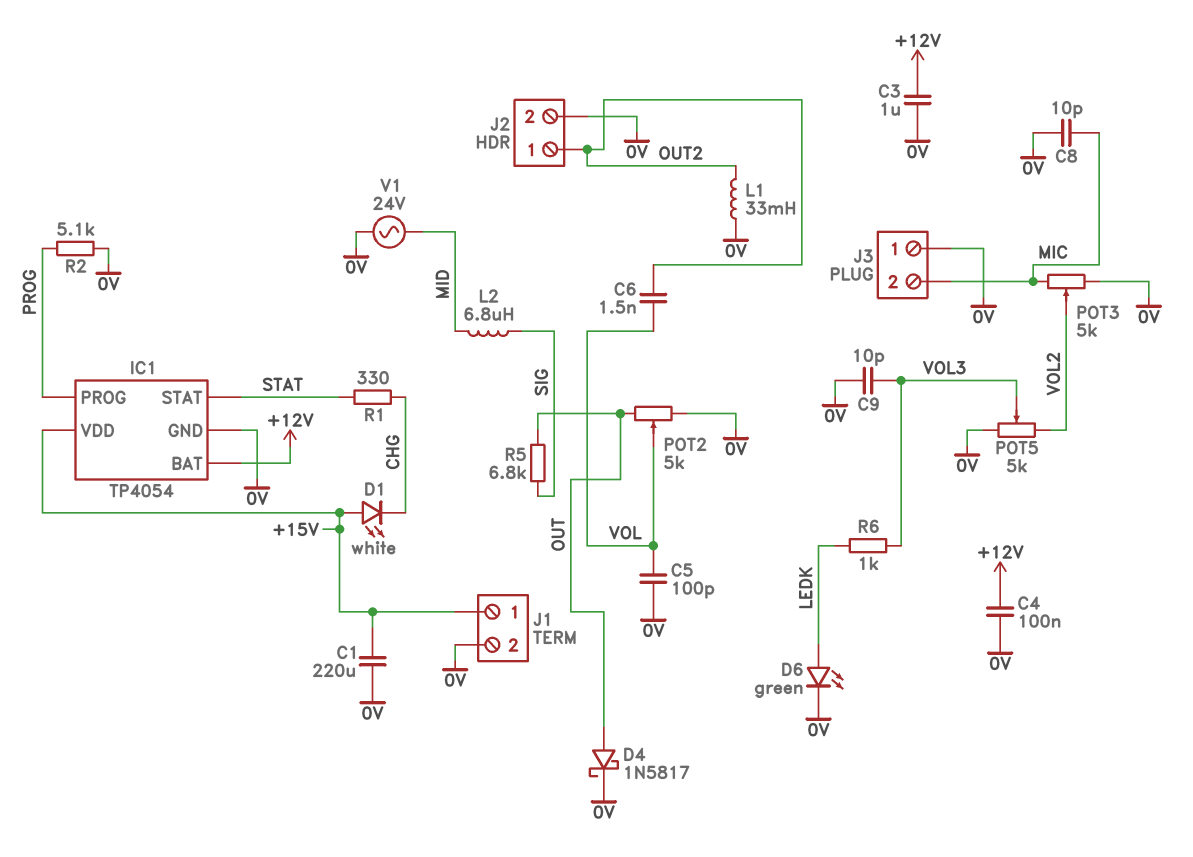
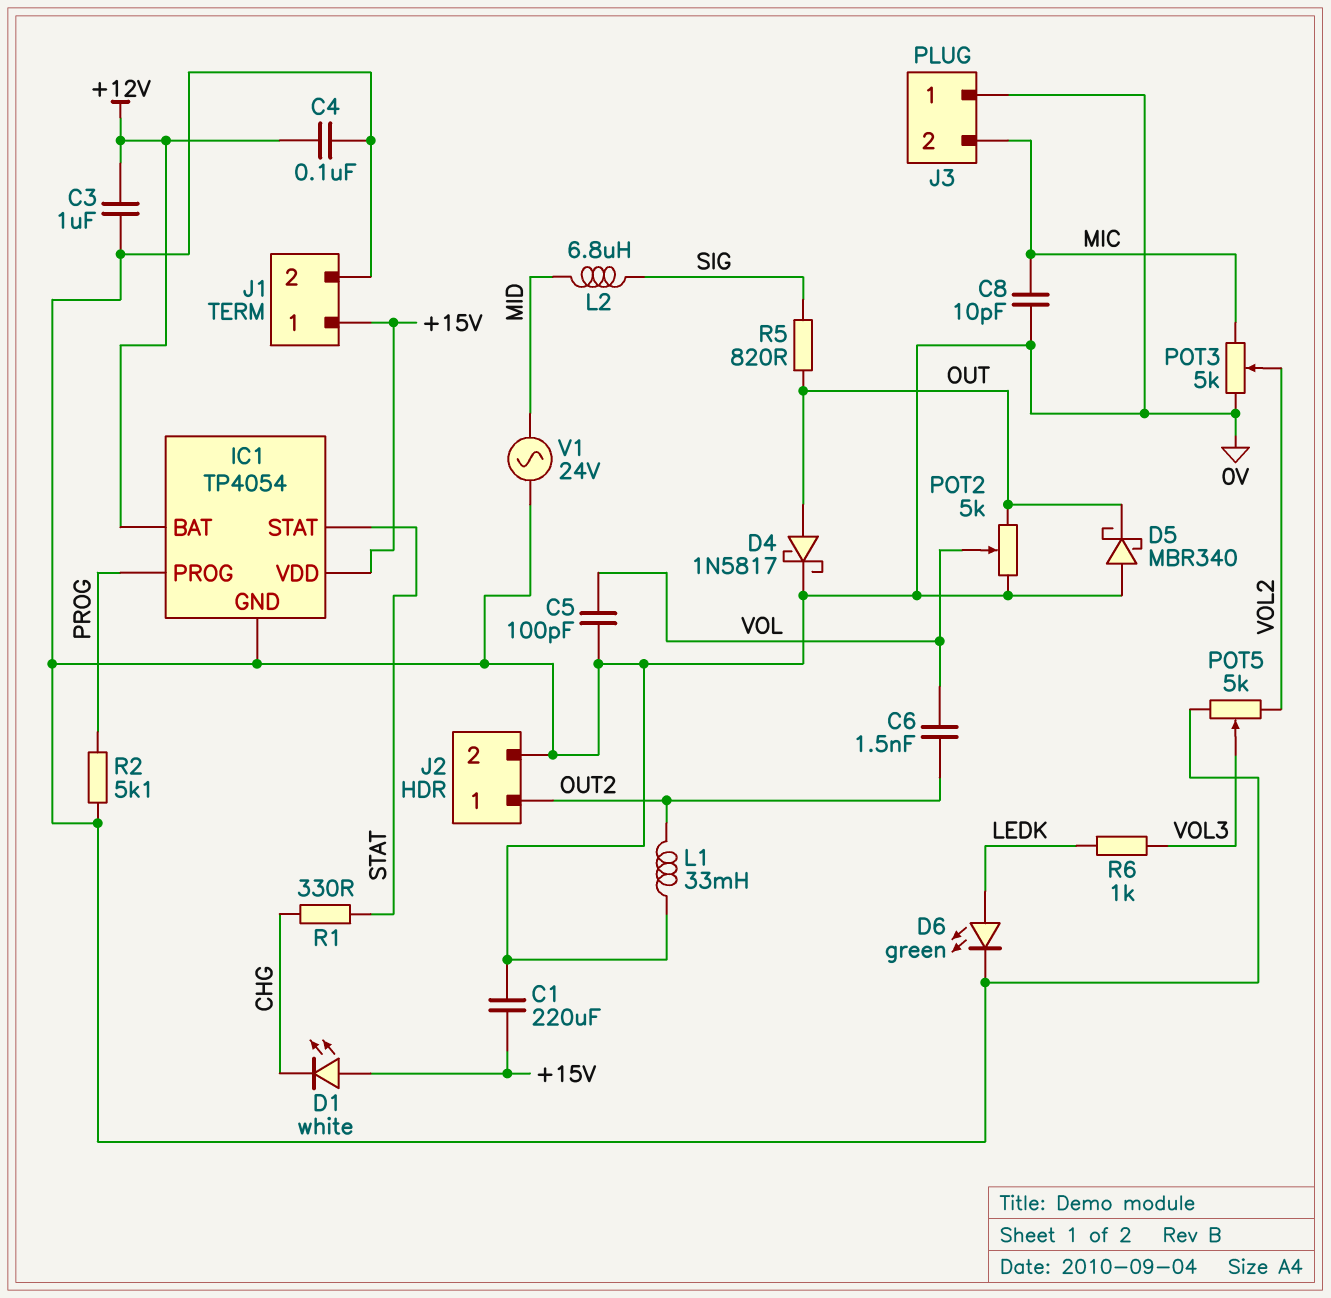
C9: 10pF (0V, VOL3) -> none
D5: none -> schottky MBR340 (A 0V, K OUT)
R5: 6.8k (OUT, SIG) -> 820 (OUT, SIG)

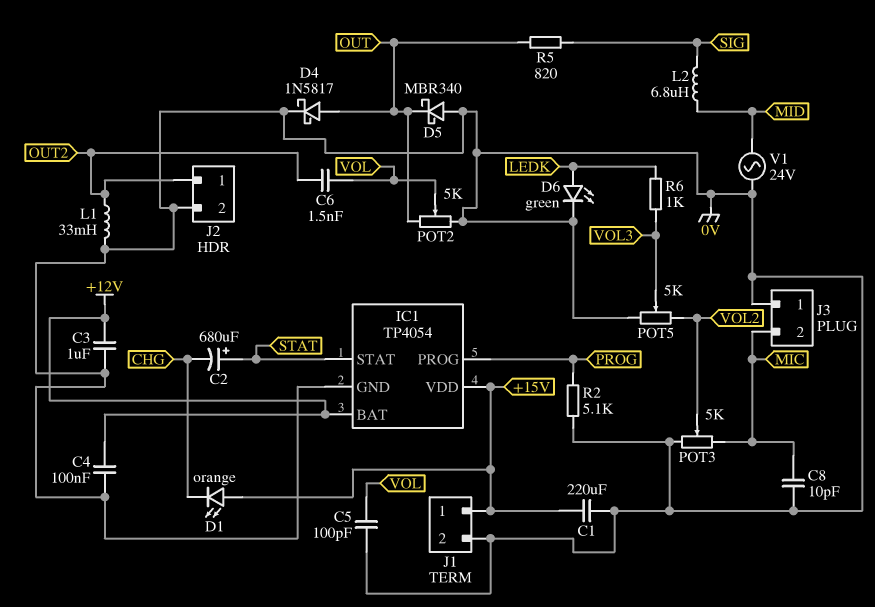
C2: none -> 680uF (plus STAT, minus CHG)
D1: LED white (A +15V, K CHG) -> LED orange (A +15V, K CHG)
R1: 330 (CHG, STAT) -> none

